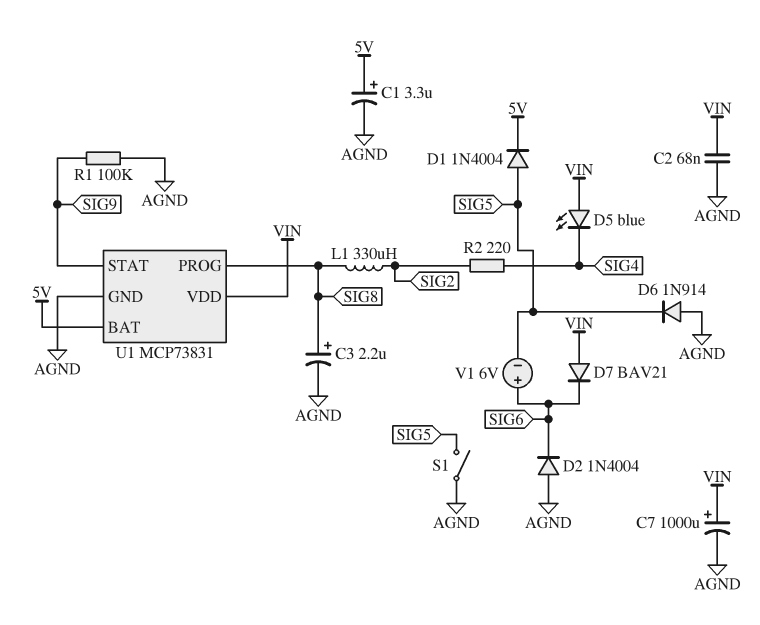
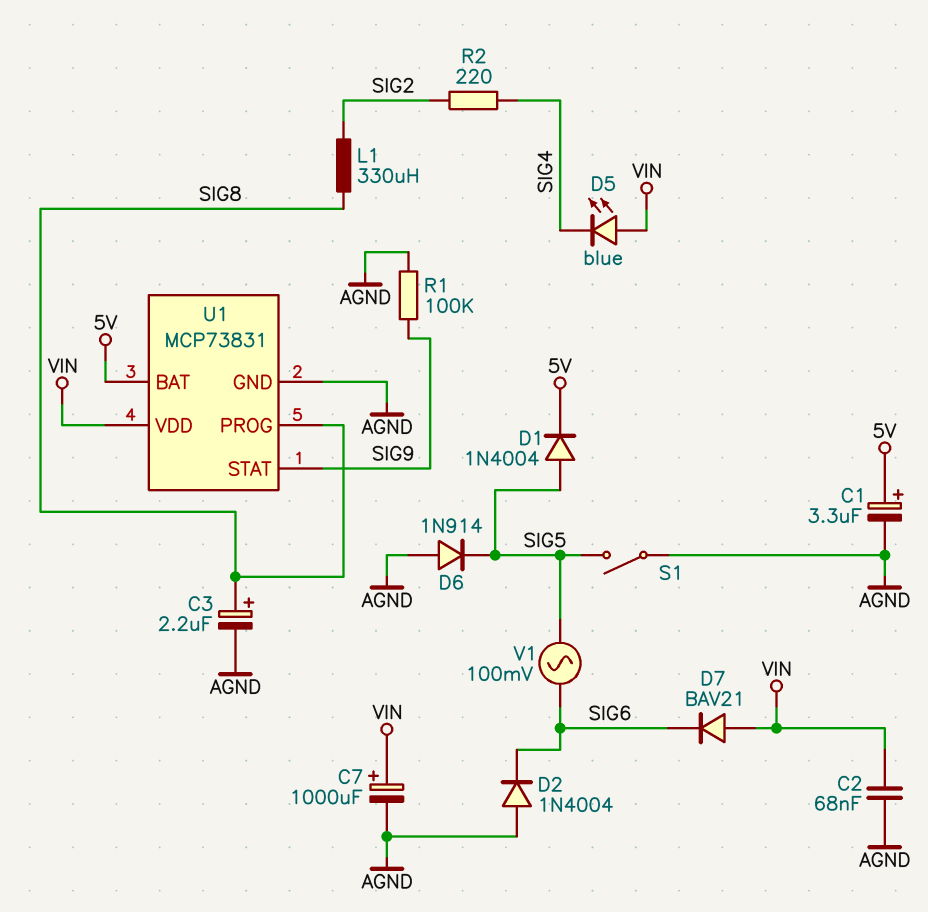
V1: 6V (plus SIG6, minus SIG5) -> AC 100mV (SIG5, SIG6)

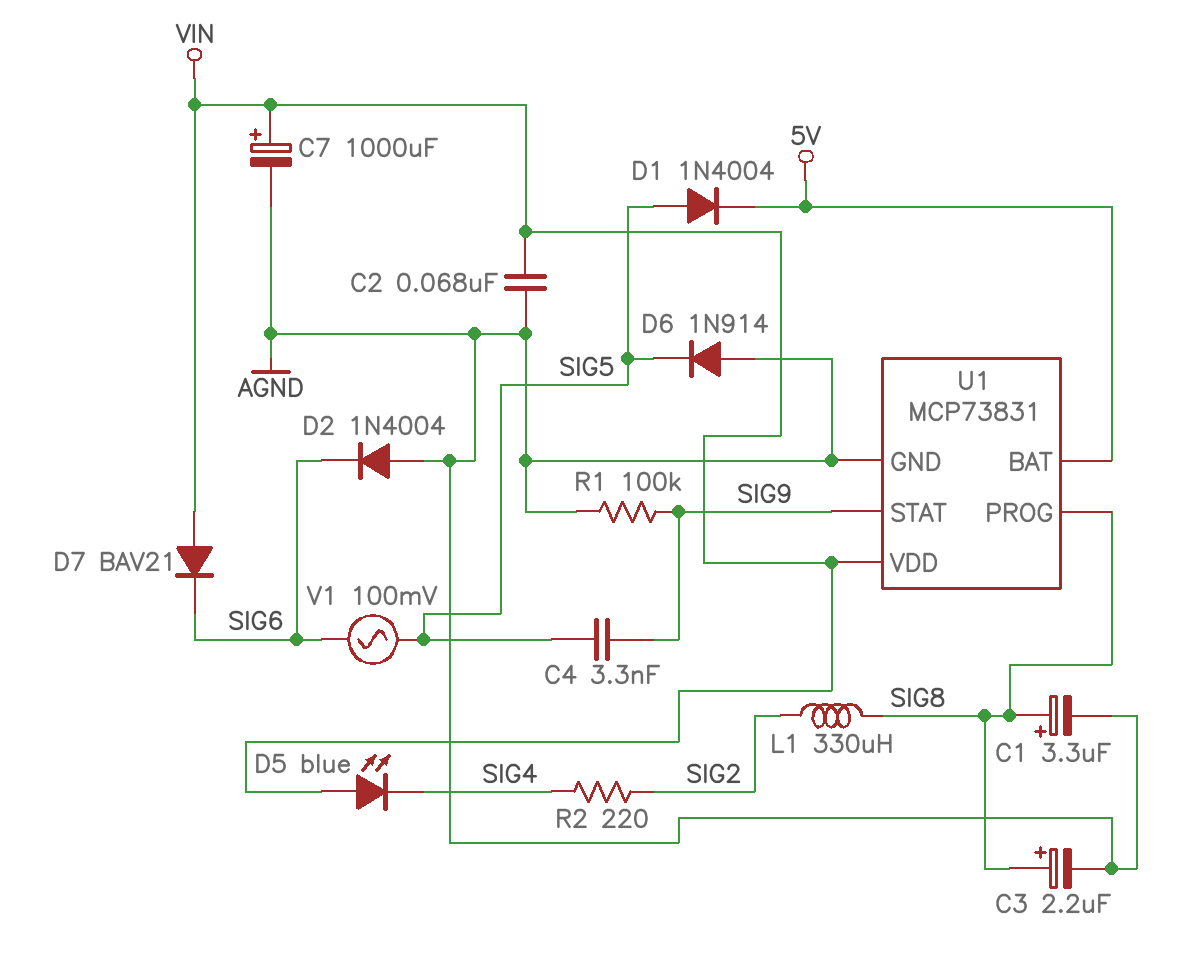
C1: 3.3uF (plus 5V, minus AGND) -> 3.3uF (plus SIG8, minus AGND)
C4: none -> 3.3nF (SIG5, SIG9)
S1: switch (AGND, SIG5) -> none

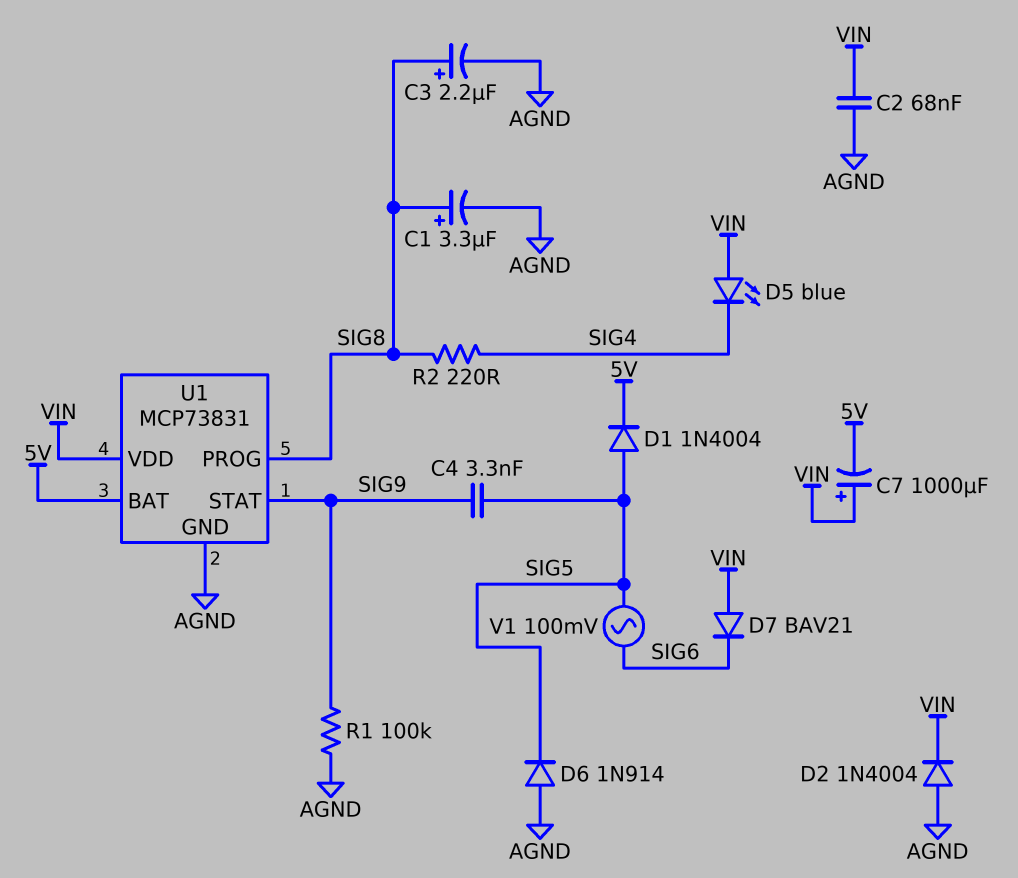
C7: 1000uF (plus VIN, minus AGND) -> 1000uF (plus VIN, minus 5V)
D2: diode 1N4004 (A AGND, K SIG6) -> diode 1N4004 (A AGND, K VIN)
L1: 330uH (SIG2, SIG8) -> none
R2: 220 (SIG2, SIG4) -> 220 (SIG4, SIG8)

